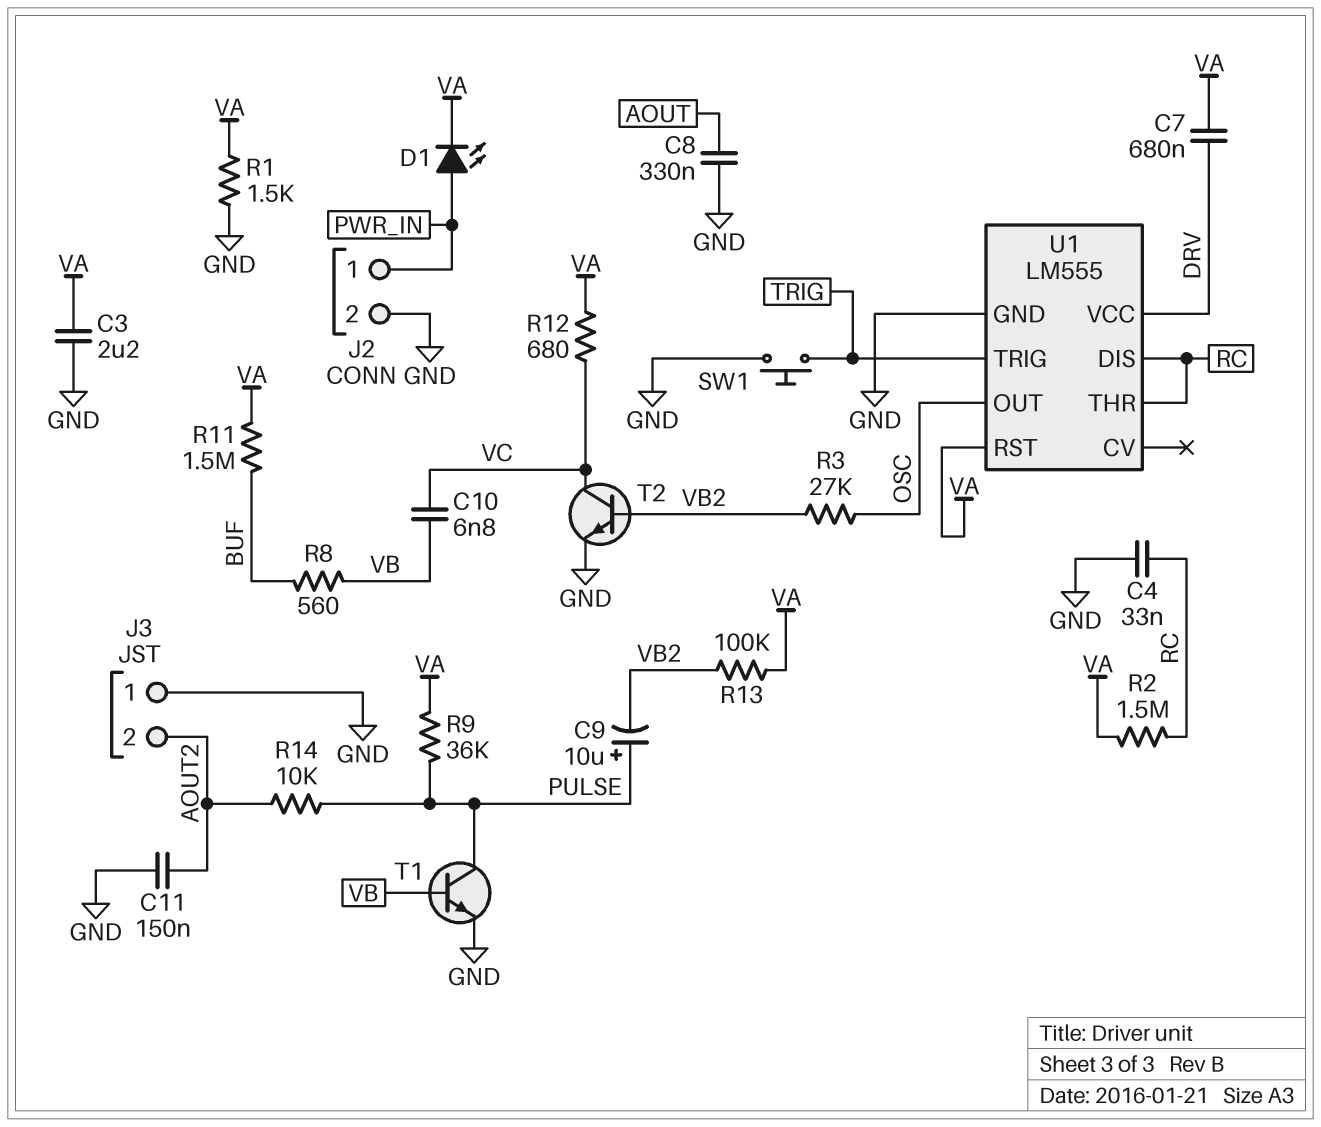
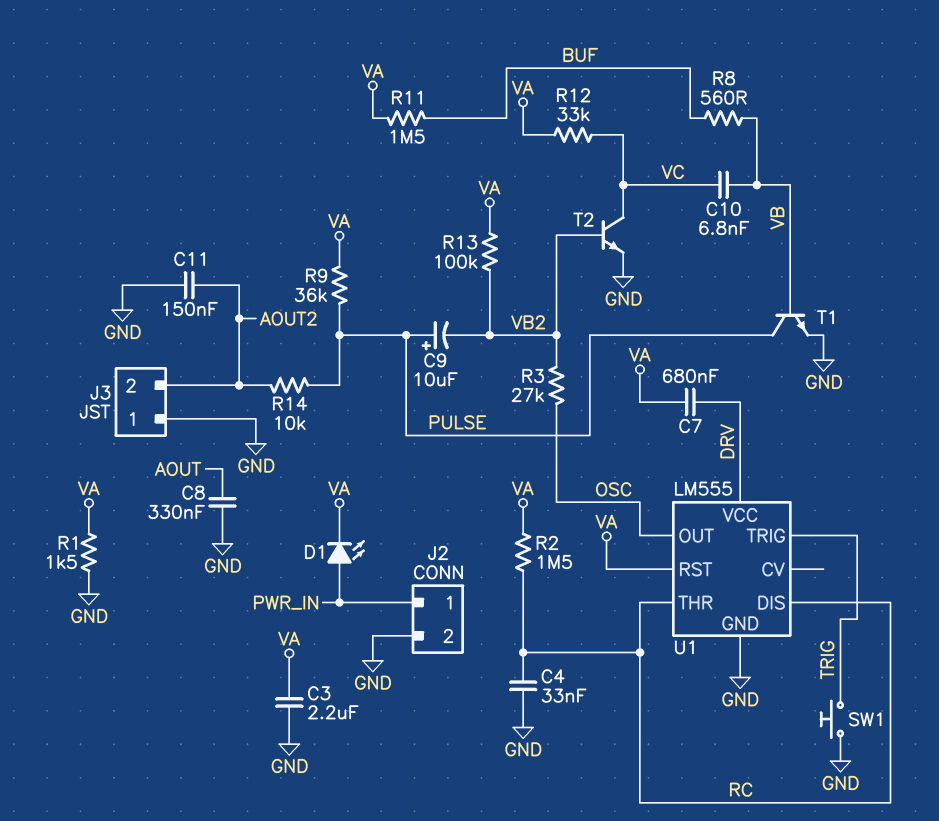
R12: 680 (VA, VC) -> 33k (VA, VC)

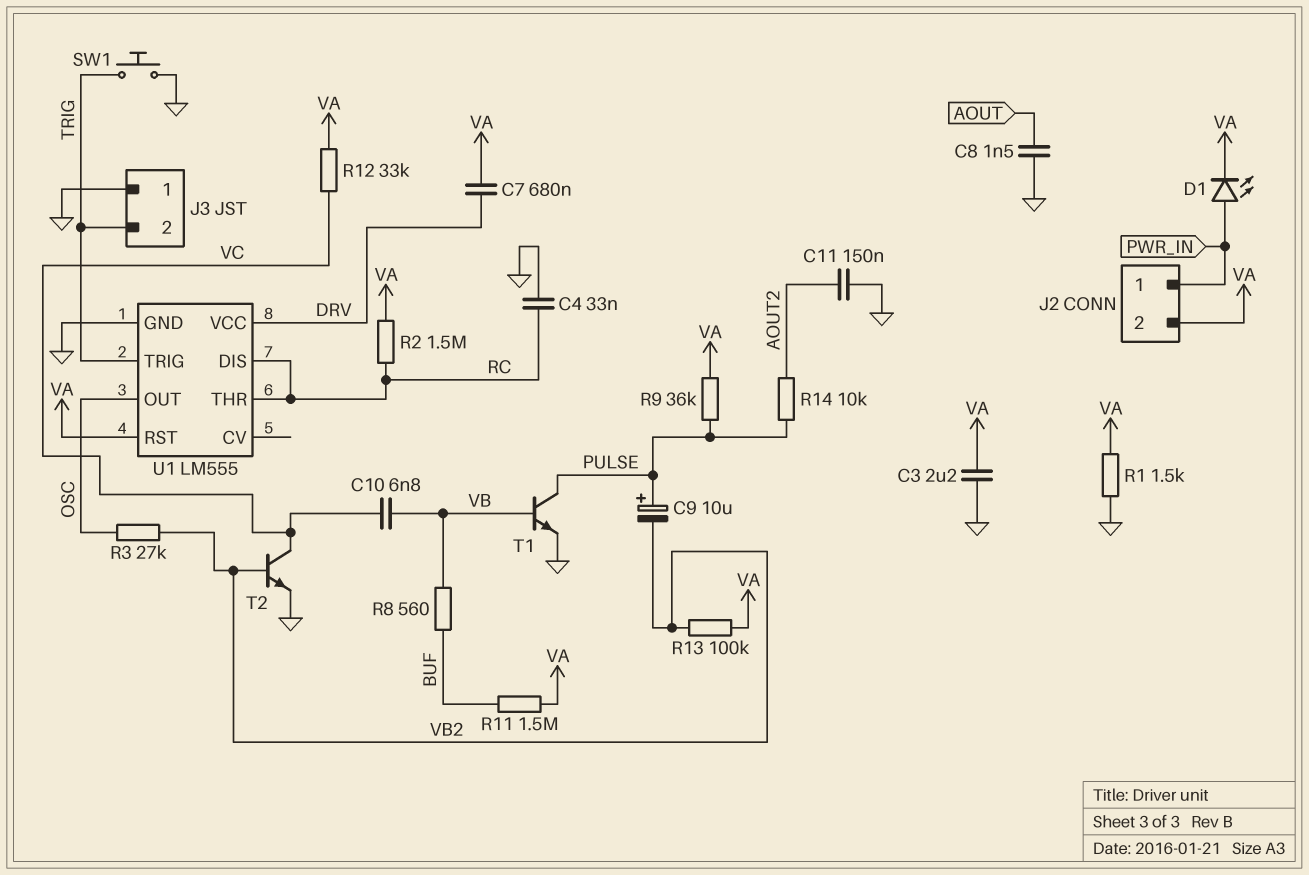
C8: 330nF (AOUT, GND) -> 1.5nF (AOUT, GND)
J2 pin 2: GND -> VA
J3 pin 2: AOUT2 -> TRIG

